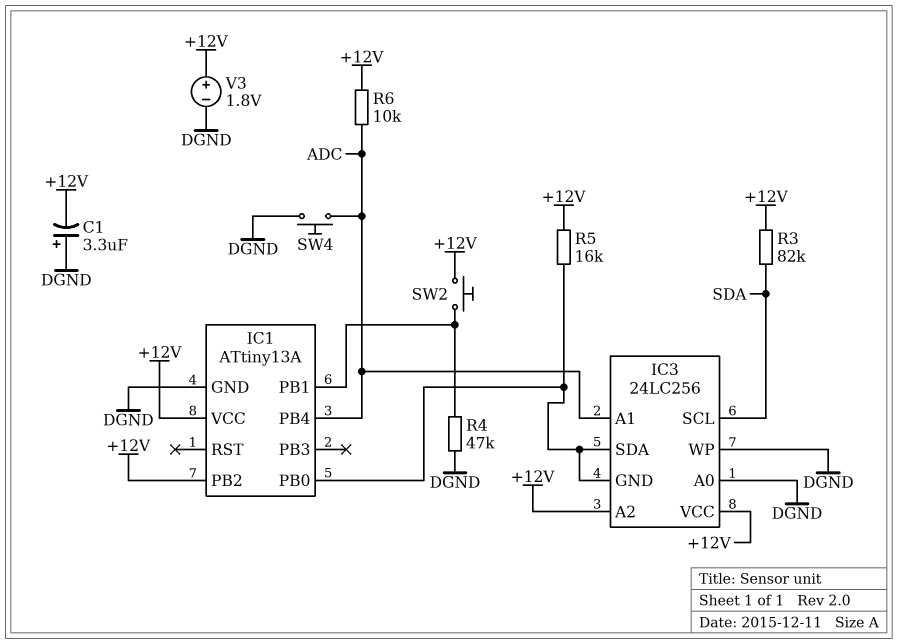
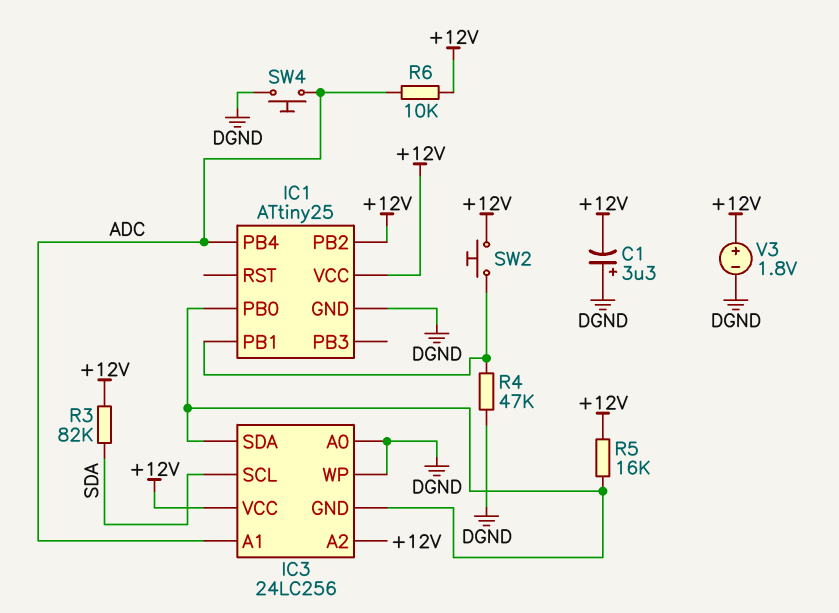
IC1: ATtiny13A -> ATtiny25

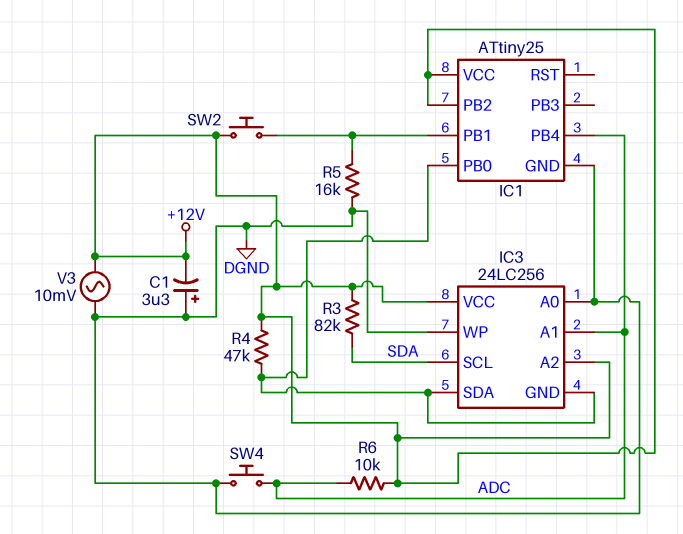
R4: 47k (DGND, IC1/PB1) -> 47k (+12V, IC1/PB0)
R5: 16k (+12V, IC1/PB0) -> 16k (DGND, IC1/PB1)
V3: 1.8V (plus +12V, minus DGND) -> AC 10mV (+12V, DGND)

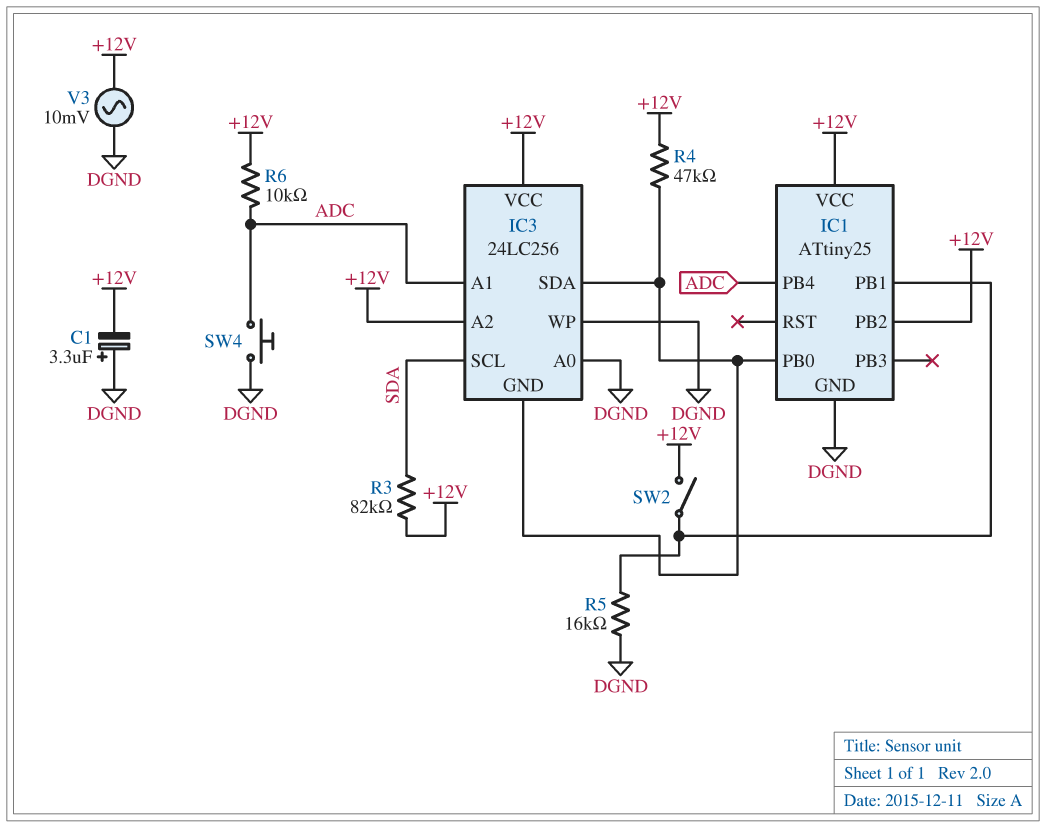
SW2: button (+12V, IC1/PB1) -> switch (+12V, IC1/PB1)

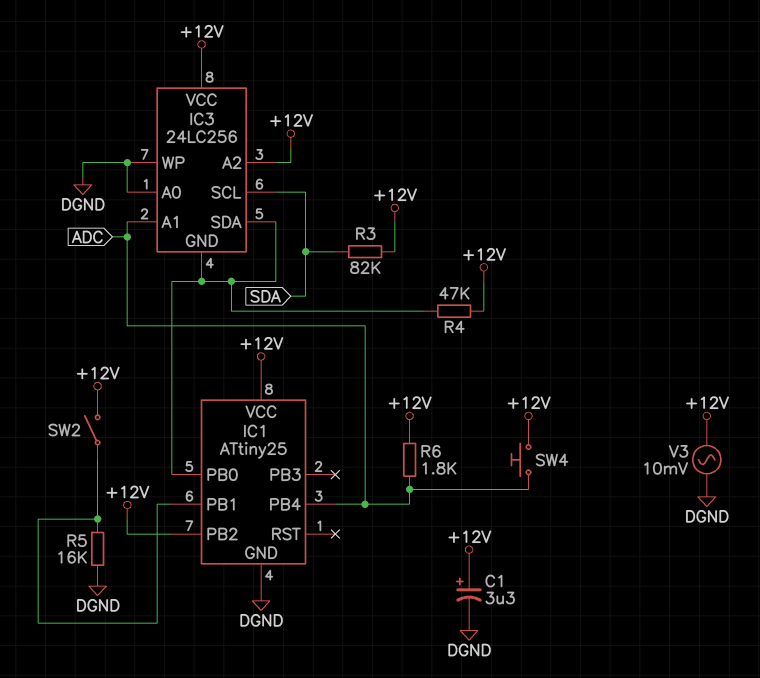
C1: 3.3uF (plus DGND, minus +12V) -> 3.3uF (plus +12V, minus DGND)
R6: 10k (+12V, ADC) -> 1.8k (+12V, ADC)
SW4: button (ADC, DGND) -> button (+12V, ADC)

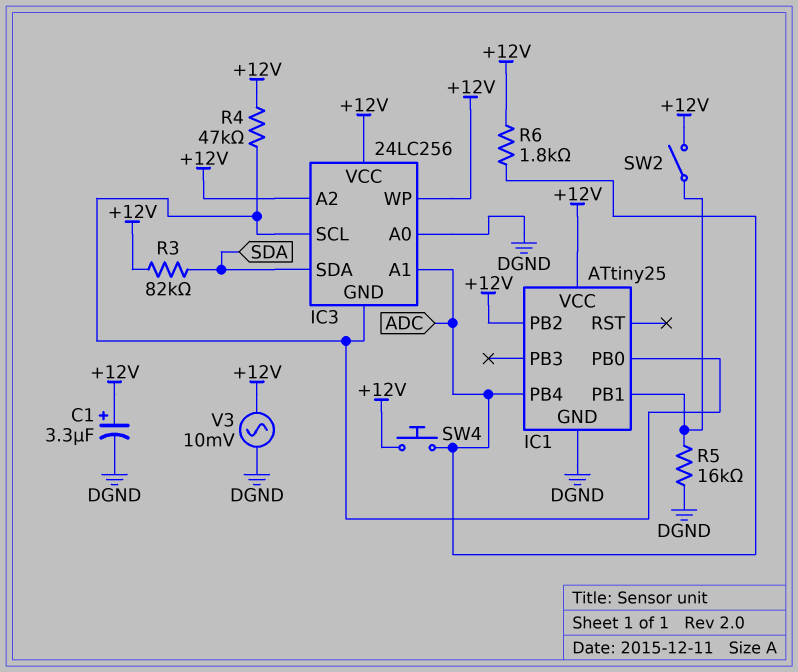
IC3 pin SCL: SDA -> IC1/PB0
IC3 pin SDA: IC1/PB0 -> SDA
IC3 pin WP: DGND -> +12V

